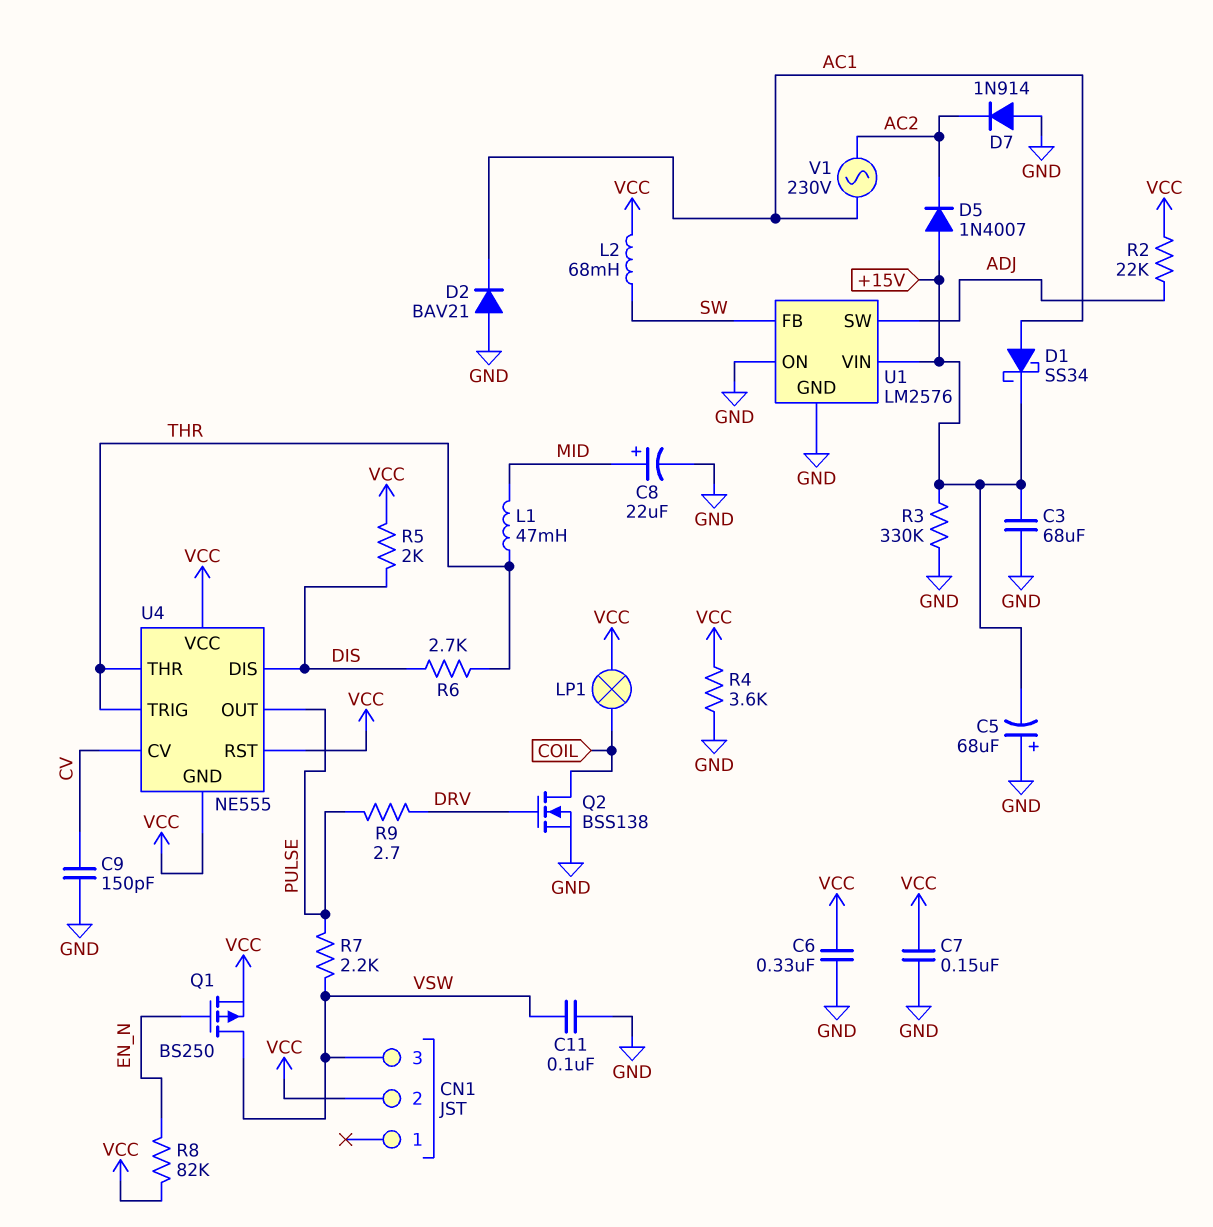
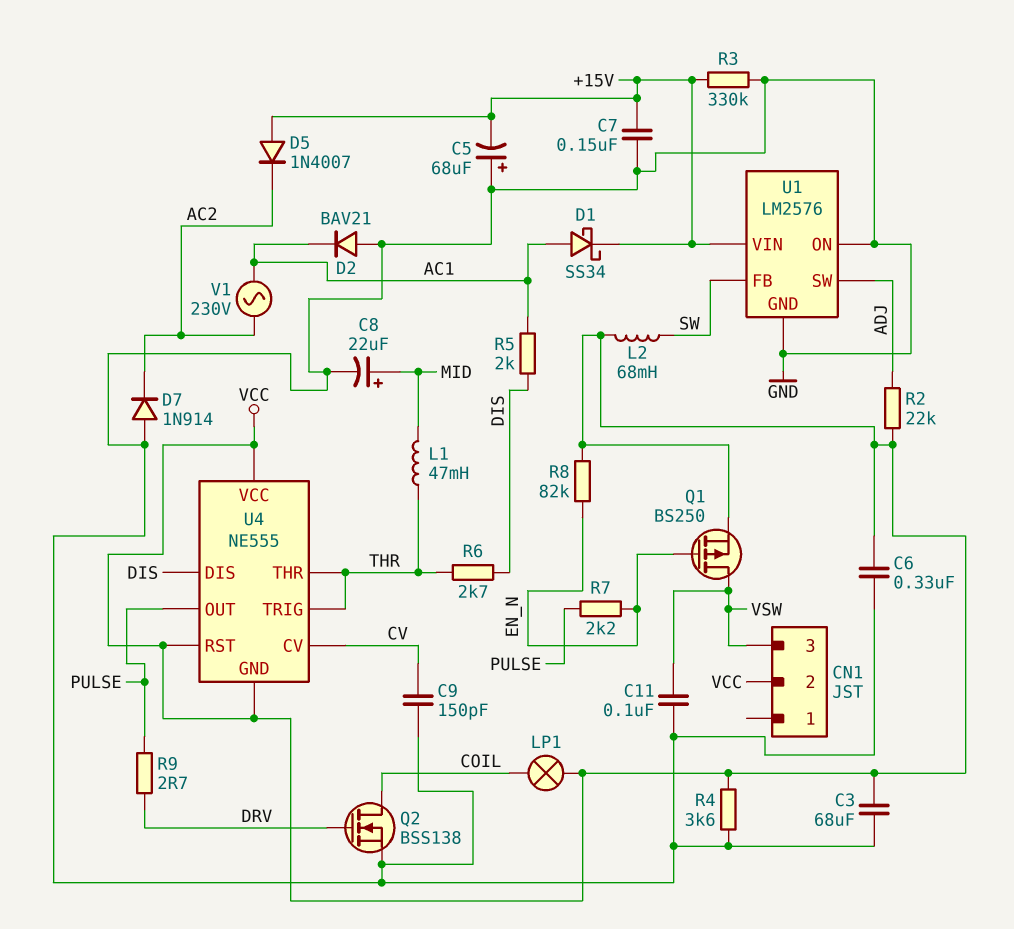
C3: 68uF (+15V, GND) -> 68uF (GND, VCC)
C7: 150nF (GND, VCC) -> 150nF (+15V, GND)
R5: 2k (DIS, VCC) -> 2k (AC1, DIS)
R7: 2.2k (PULSE, VSW) -> 2.2k (EN_N, PULSE)

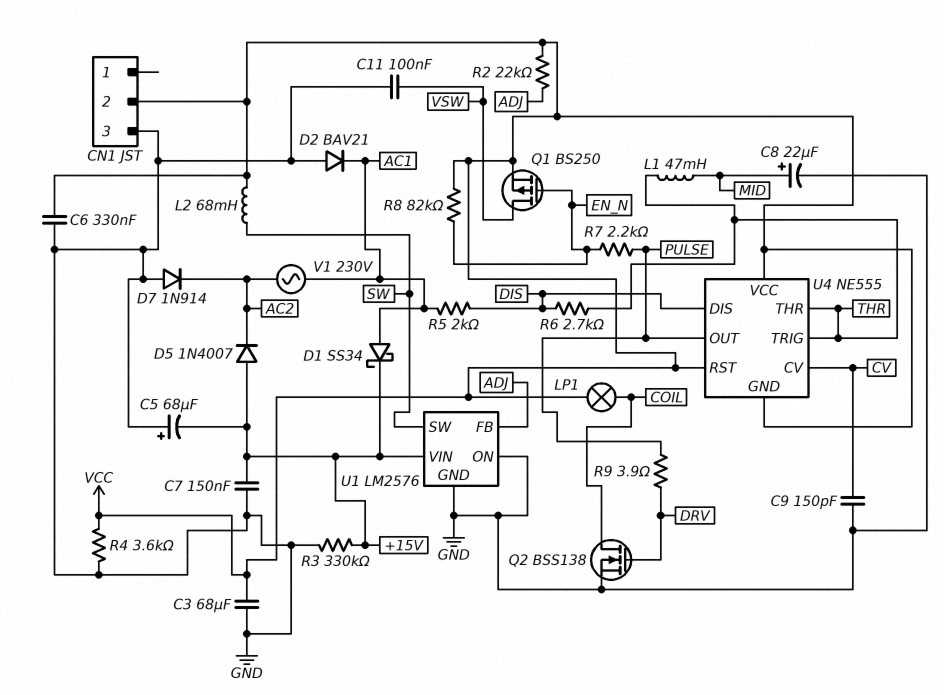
CN1 pin 3: VSW -> GND
R9: 2.7 (DRV, PULSE) -> 3.9 (DRV, PULSE)
U1 pin FB: SW -> ADJ
U1 pin SW: ADJ -> SW

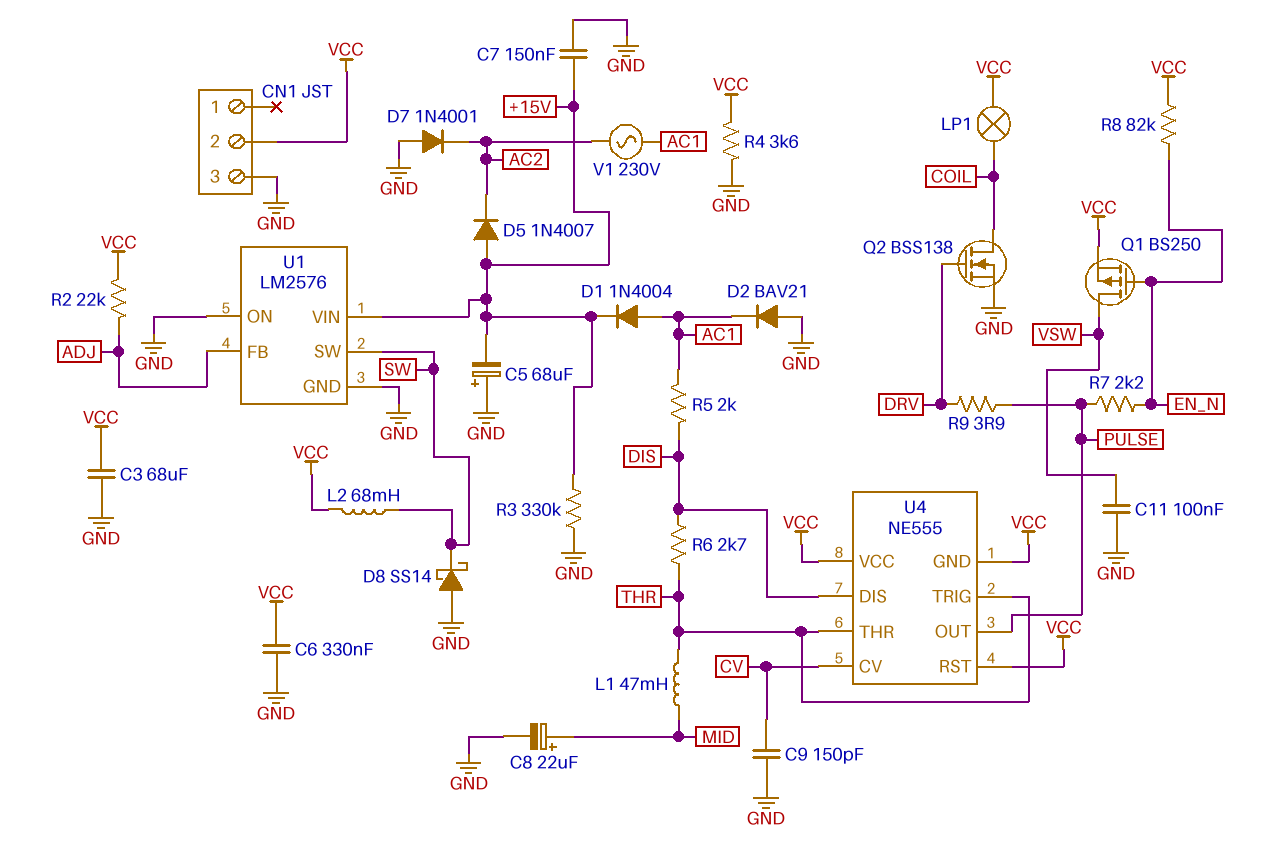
D1: schottky SS34 (A AC1, K +15V) -> diode 1N4004 (A AC1, K +15V)
D7: diode 1N914 (A GND, K AC2) -> diode 1N4001 (A GND, K AC2)
D8: none -> schottky SS14 (A GND, K SW)

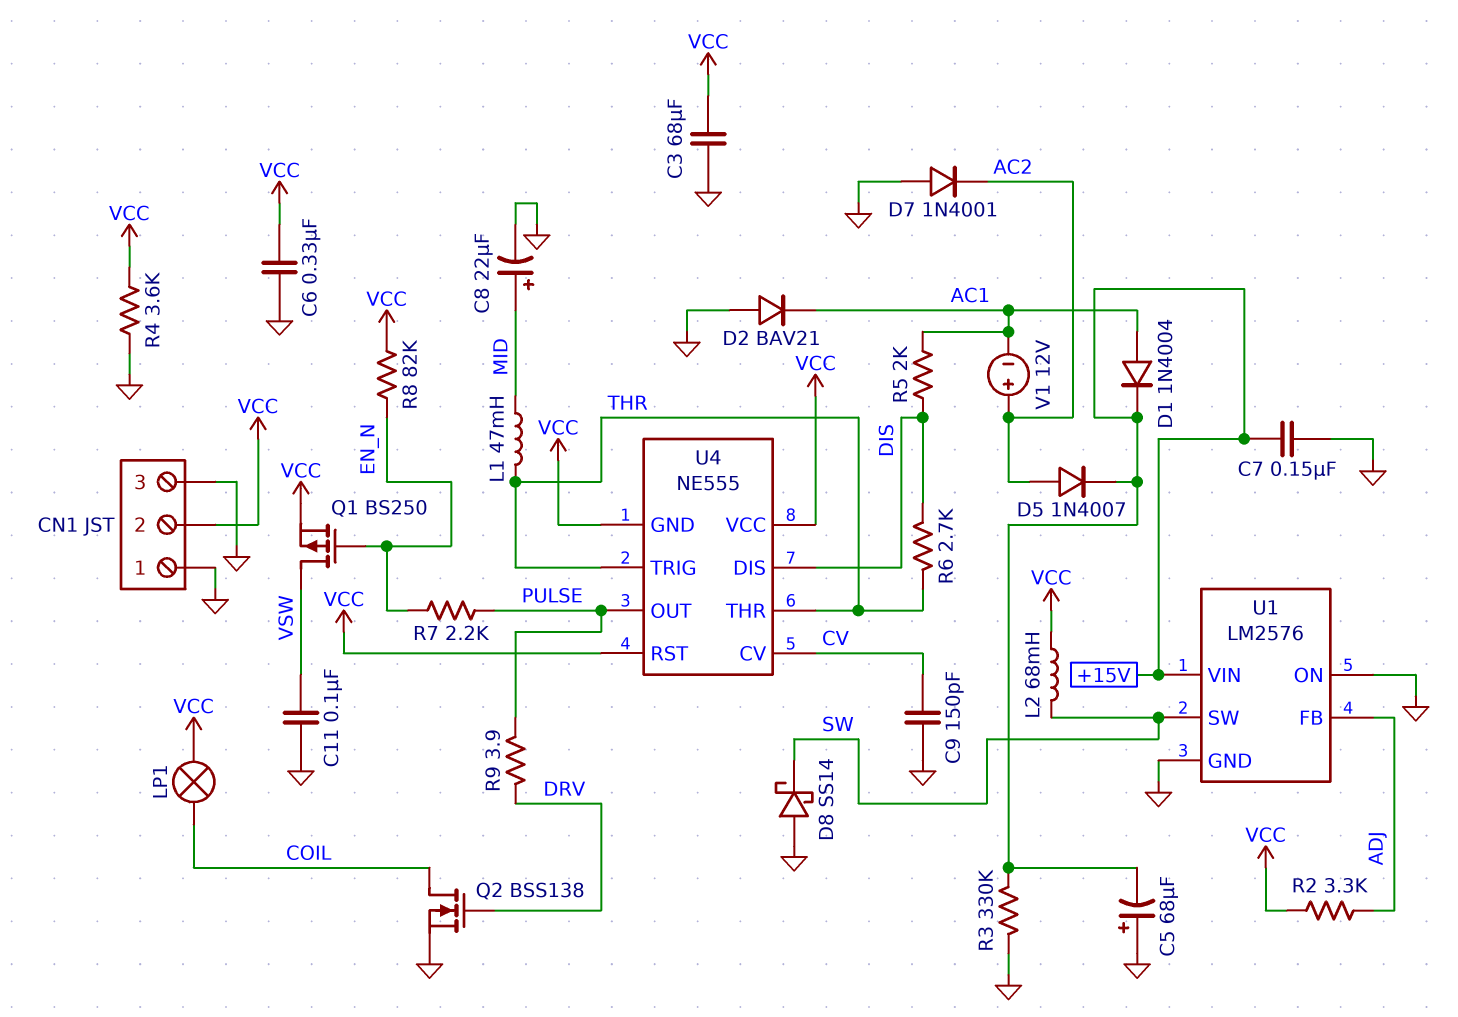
CN1 pin 1: none -> GND
D5: diode 1N4007 (A +15V, K AC2) -> diode 1N4007 (A AC2, K +15V)
R2: 22k (ADJ, VCC) -> 3.3k (ADJ, VCC)
V1: AC 230V (AC1, AC2) -> 12V (plus AC2, minus AC1)

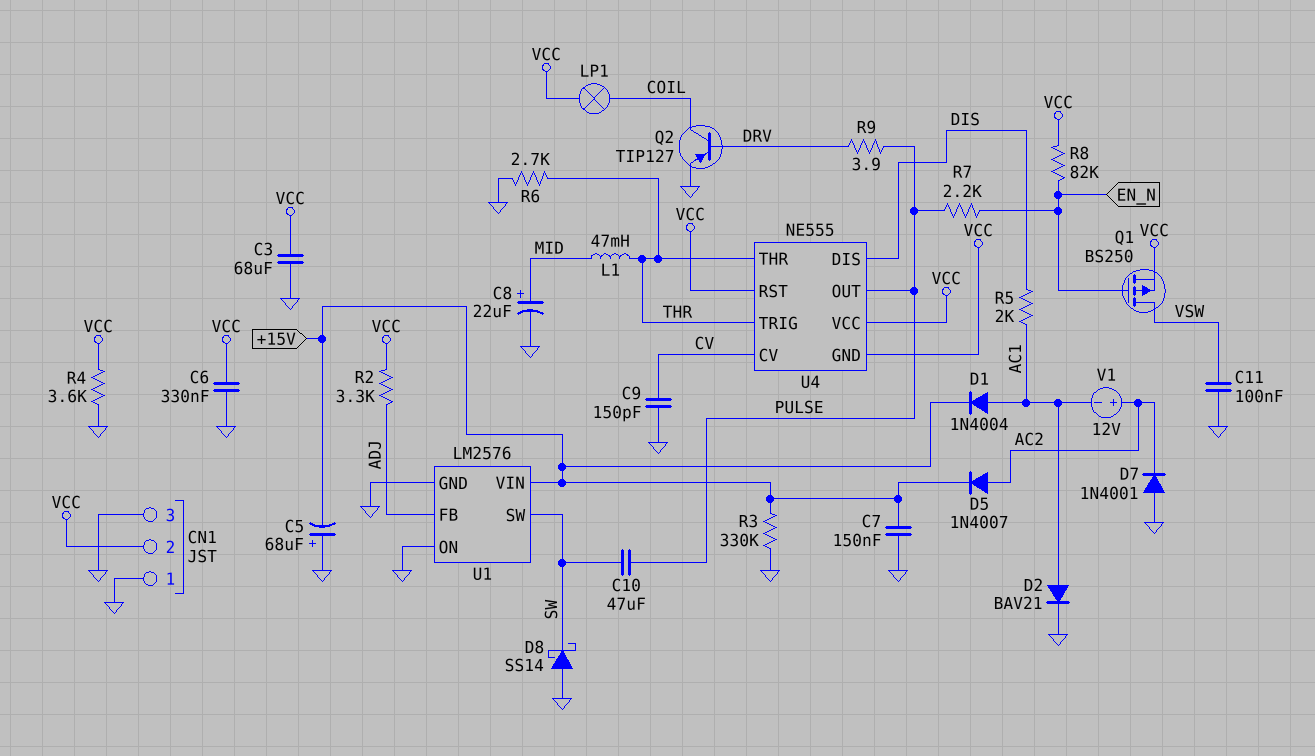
C10: none -> 47uF (PULSE, SW)
D2: diode BAV21 (A GND, K AC1) -> diode BAV21 (A AC1, K GND)
L2: 68mH (SW, VCC) -> none
Q2: NMOS BSS138 (G DRV, D COIL, S GND) -> PNP TIP127 (B DRV, C COIL, E GND)
R6: 2.7k (DIS, THR) -> 2.7k (GND, THR)

